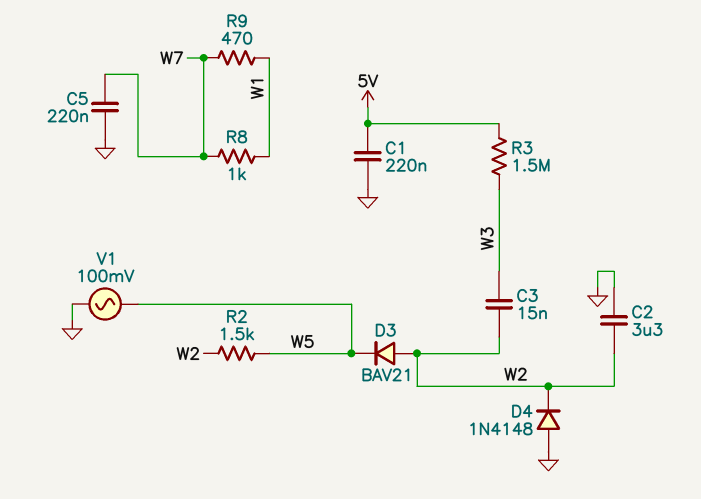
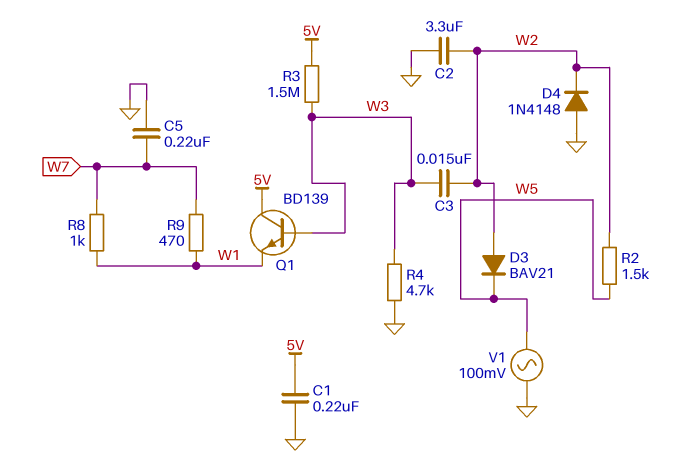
Q1: none -> NPN BD139 (B W3, C 5V, E W1)
R4: none -> 4.7k (GND, W3)

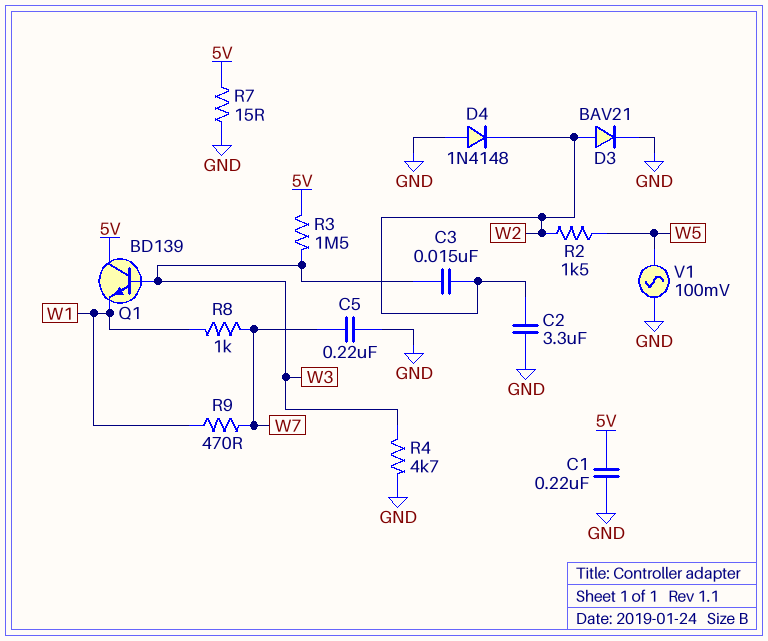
D3: diode BAV21 (A W2, K W5) -> diode BAV21 (A W2, K GND)
R7: none -> 15 (5V, GND)

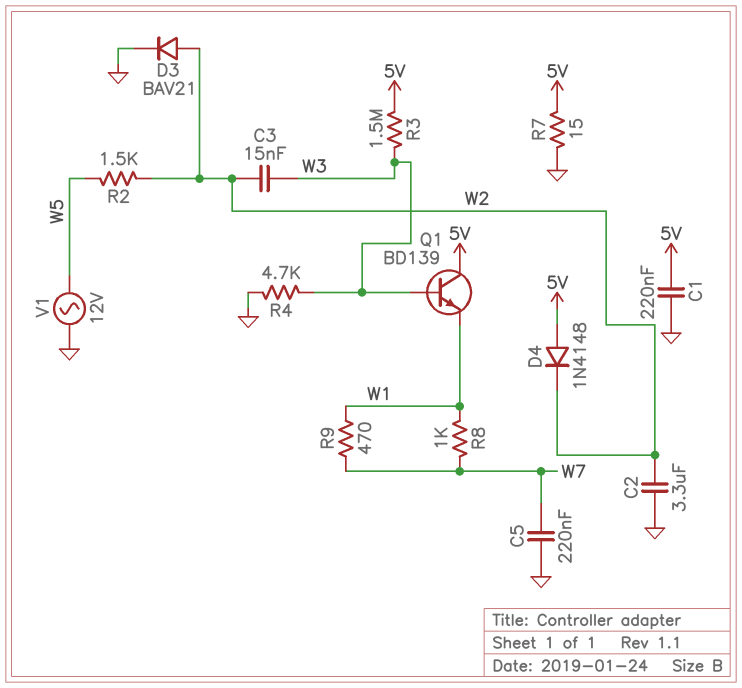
D4: diode 1N4148 (A GND, K W2) -> diode 1N4148 (A 5V, K W2)
V1: AC 100mV (GND, W5) -> AC 12V (GND, W5)

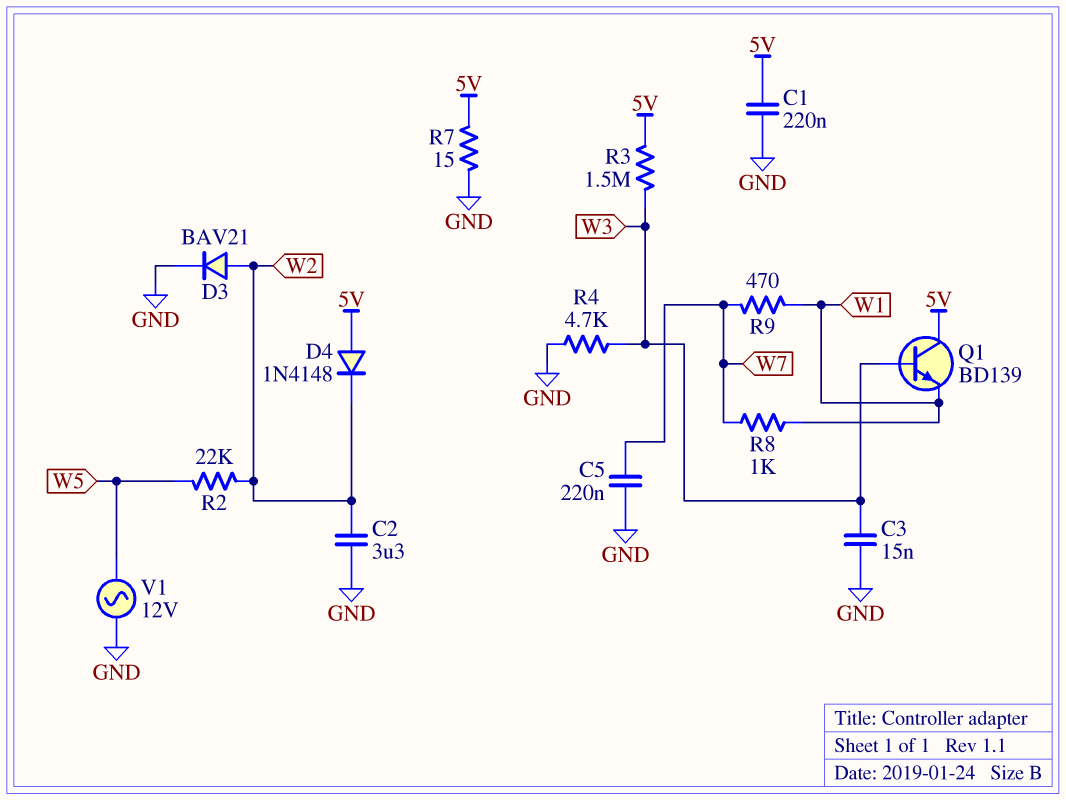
C3: 15nF (W2, W3) -> 15nF (GND, W3)
R2: 1.5k (W2, W5) -> 22k (W2, W5)

